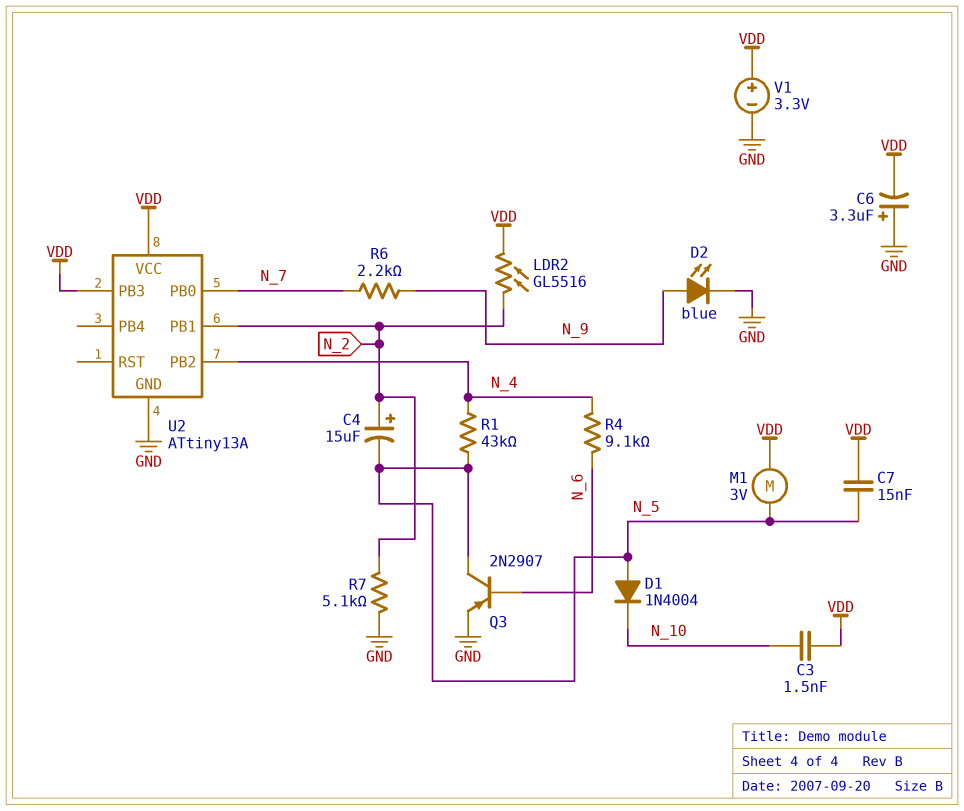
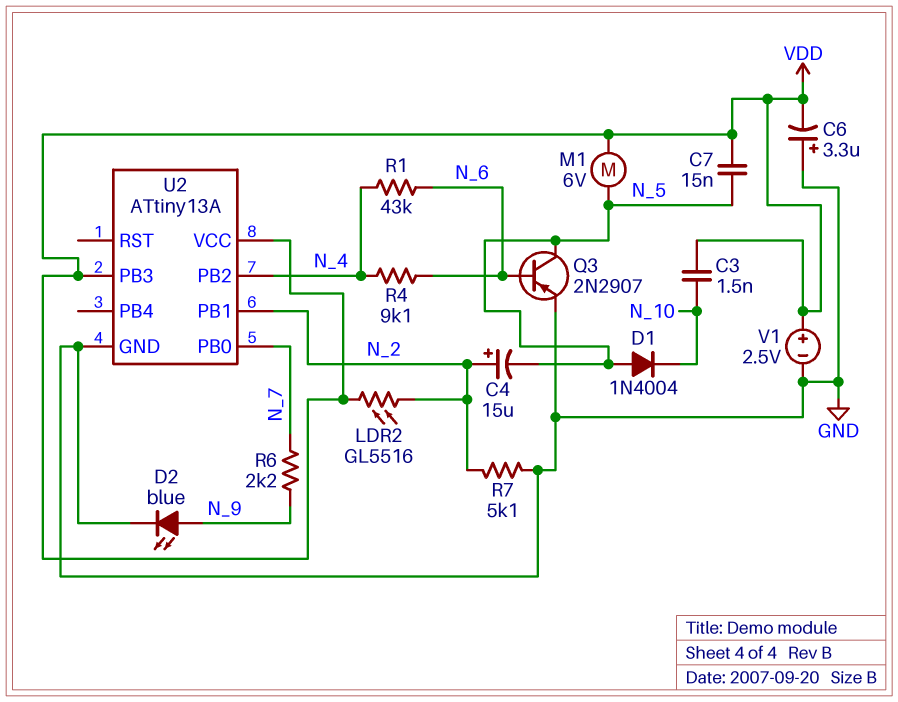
M1: motor 3V (N_5, VDD) -> motor 6V (N_5, VDD)
R1: 43k (N_4, N_5) -> 43k (N_4, N_6)
V1: 3.3V (plus VDD, minus GND) -> 2.5V (plus VDD, minus GND)

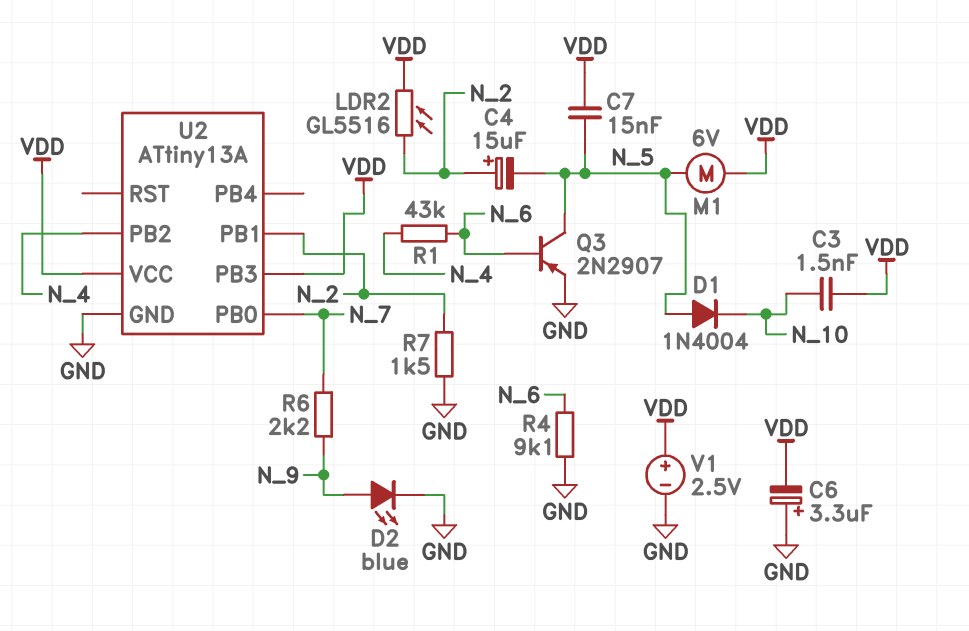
R4: 9.1k (N_4, N_6) -> 9.1k (GND, N_6)
R7: 5.1k (GND, N_2) -> 1.5k (GND, N_2)

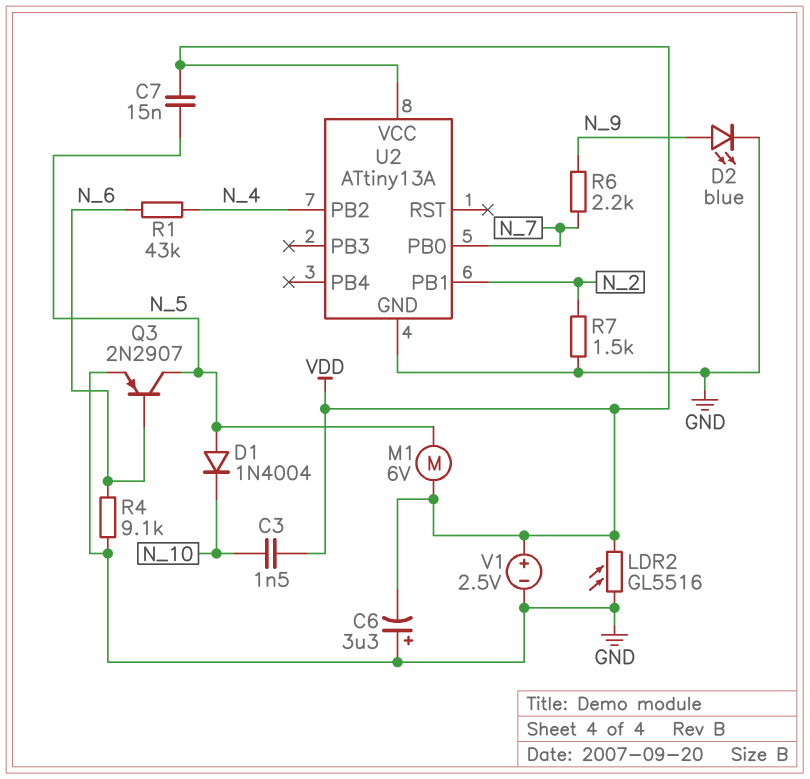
C4: 15uF (plus N_2, minus N_5) -> none
LDR2: GL5516 (N_2, VDD) -> GL5516 (GND, VDD)
U2 pin PB3: VDD -> none

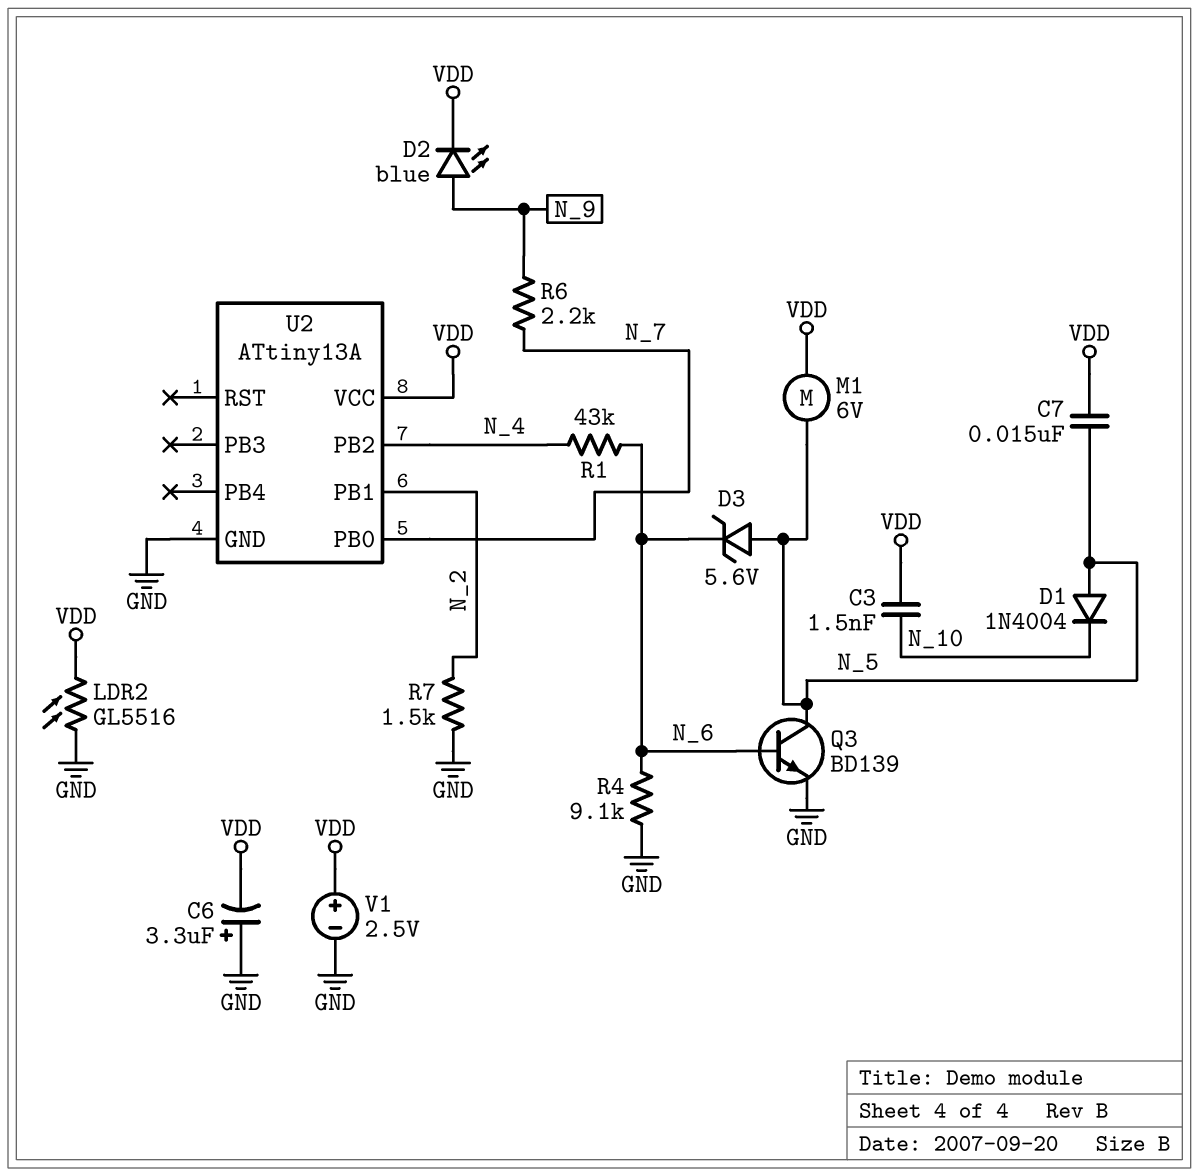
D2: LED blue (A N_9, K GND) -> LED blue (A N_9, K VDD)
D3: none -> zener 5.6V (A N_5, K N_6)
Q3: PNP 2N2907 (B N_6, C N_5, E GND) -> NPN BD139 (B N_6, C N_5, E GND)

